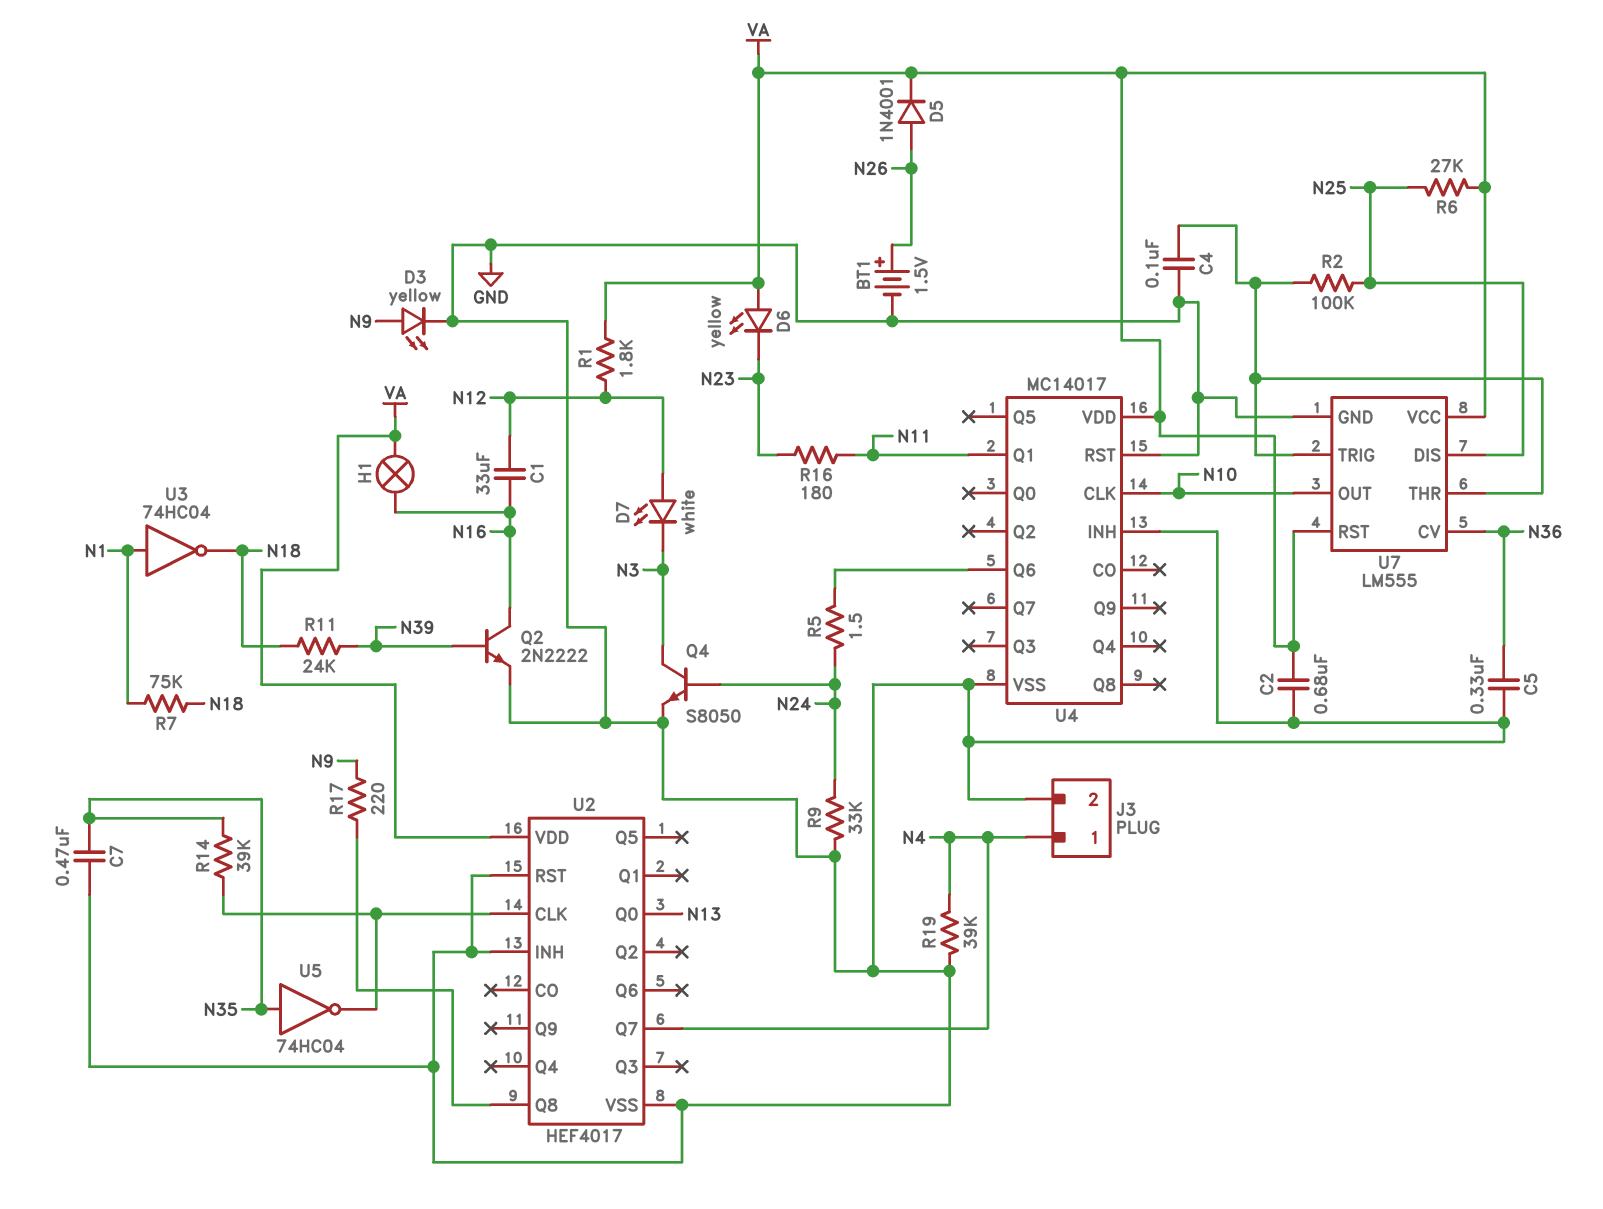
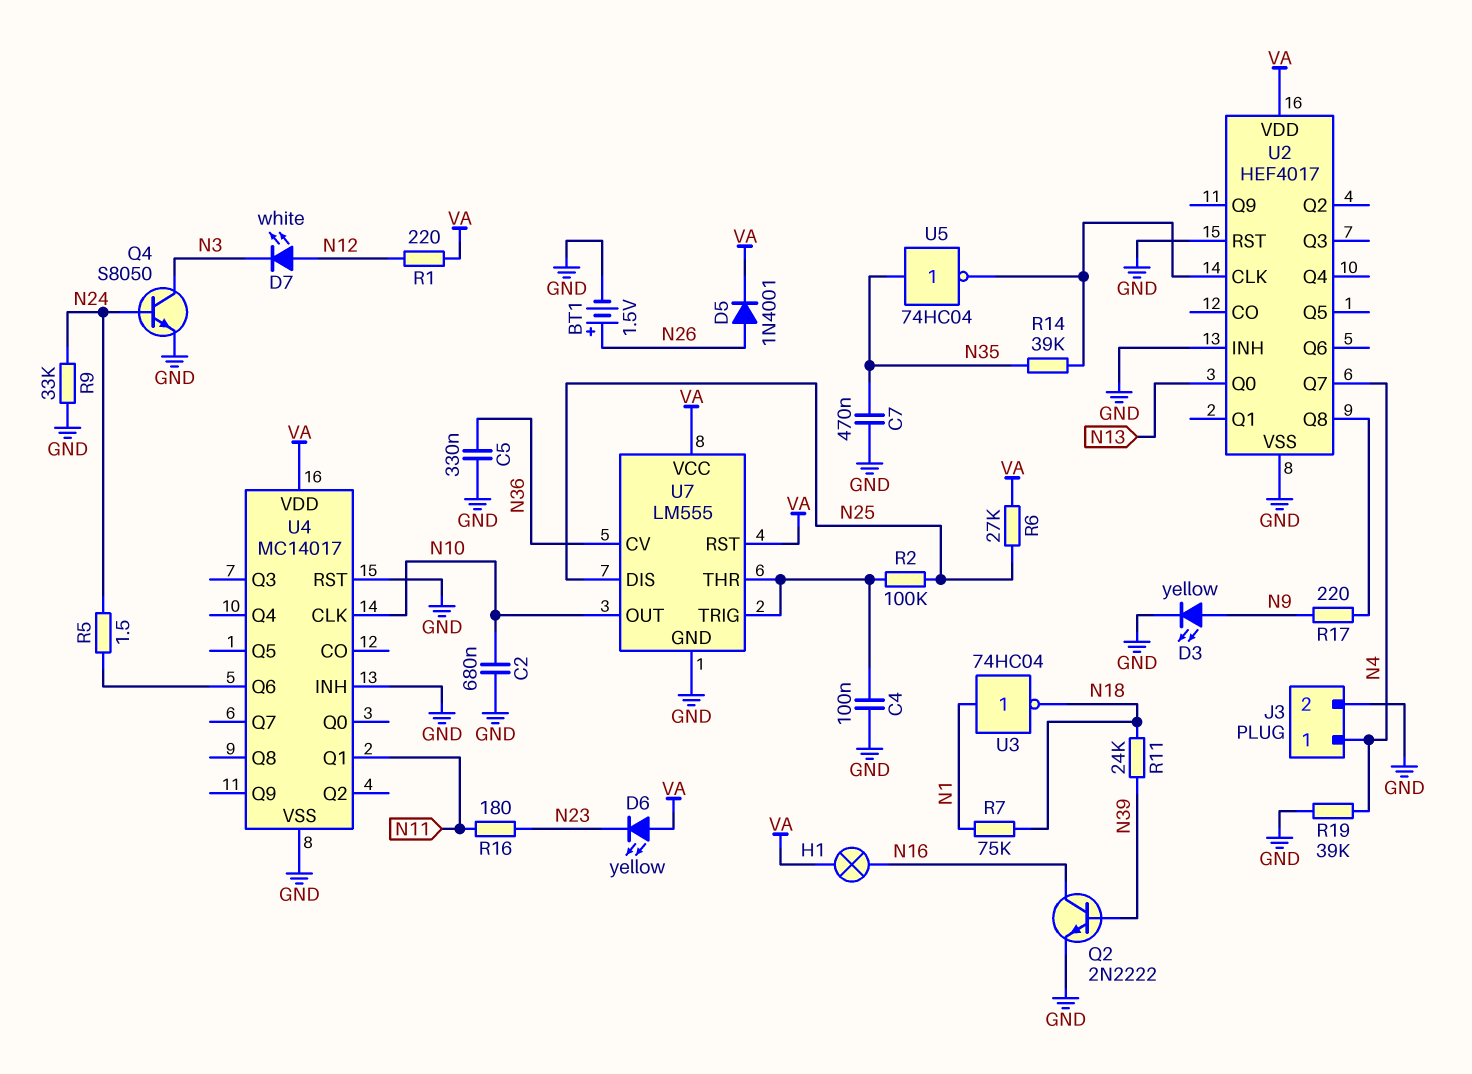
C1: 33uF (N12, N16) -> none
C2: 680nF (GND, VA) -> 680nF (GND, N10)
R1: 1.8k (N12, VA) -> 220 (N12, VA)

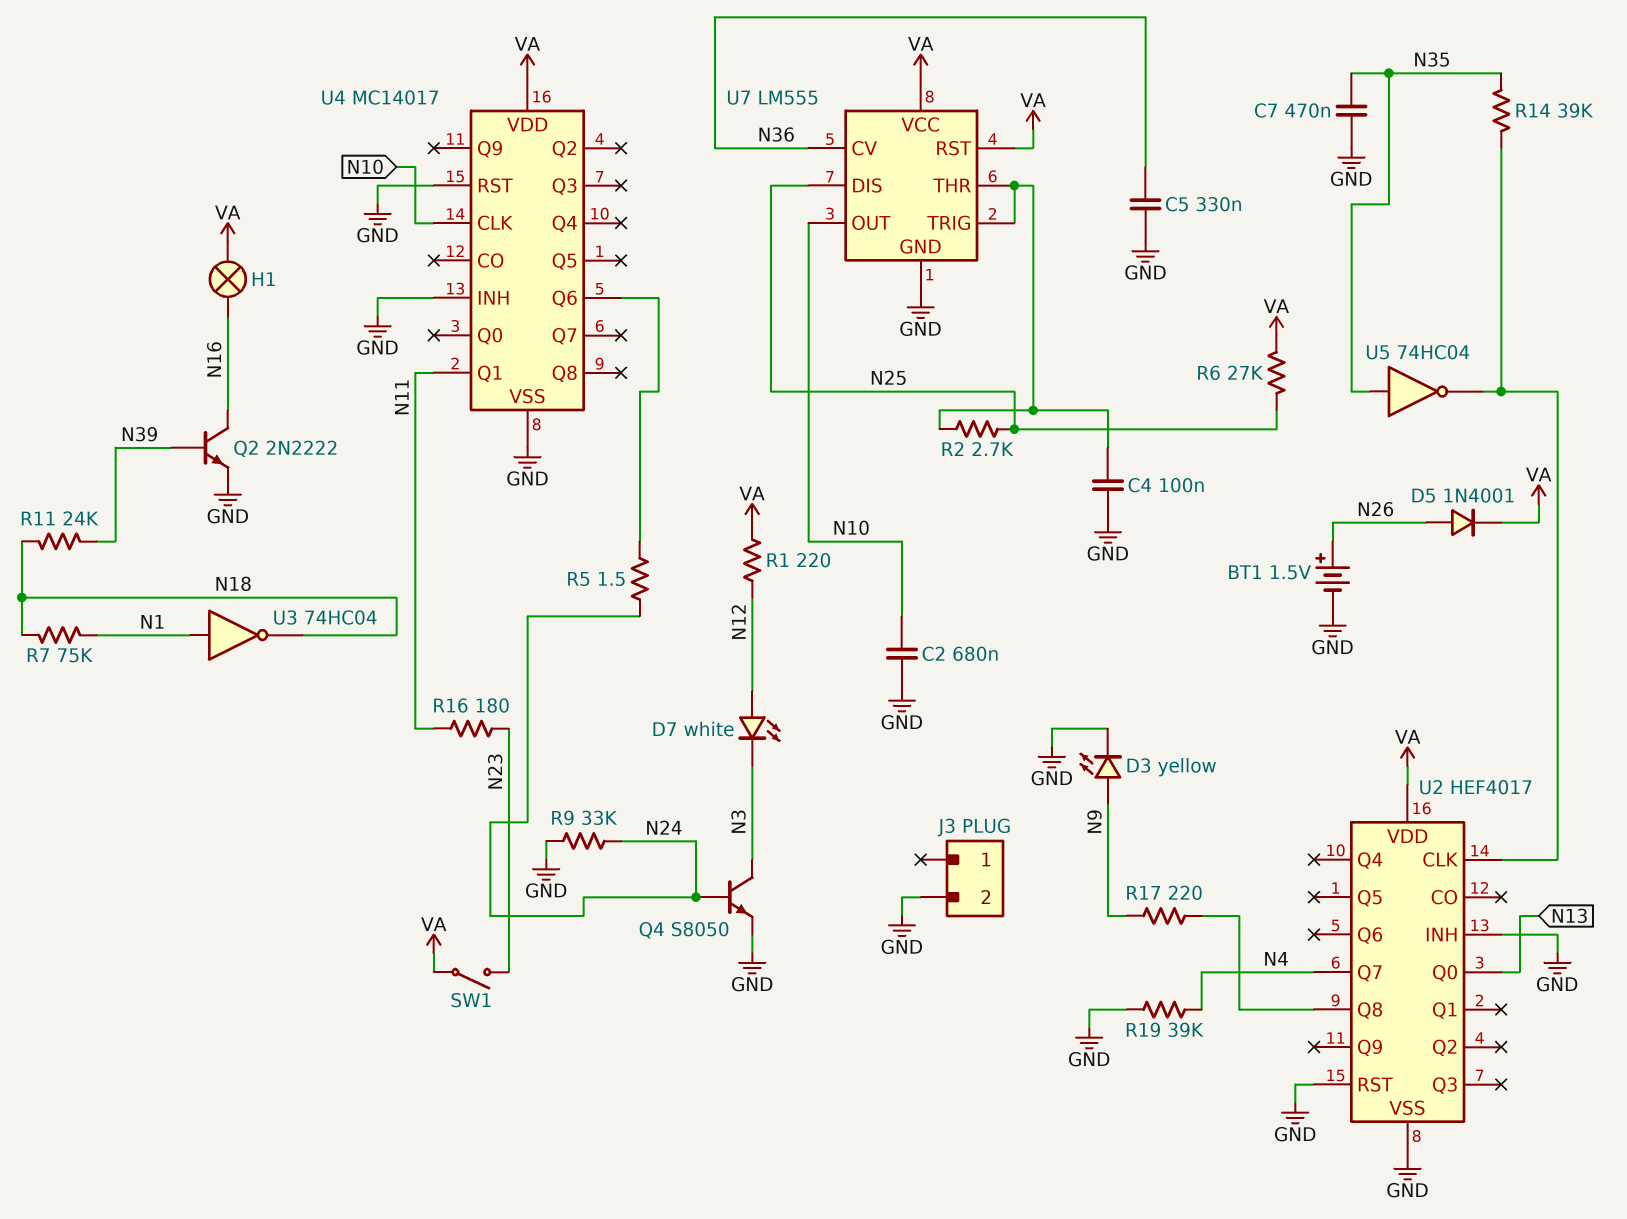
D6: LED yellow (A VA, K N23) -> none
J3 pin 1: N4 -> none
R2: 100k (N25, U7/THR) -> 2.7k (N25, U7/THR)
SW1: none -> switch (N23, VA)

